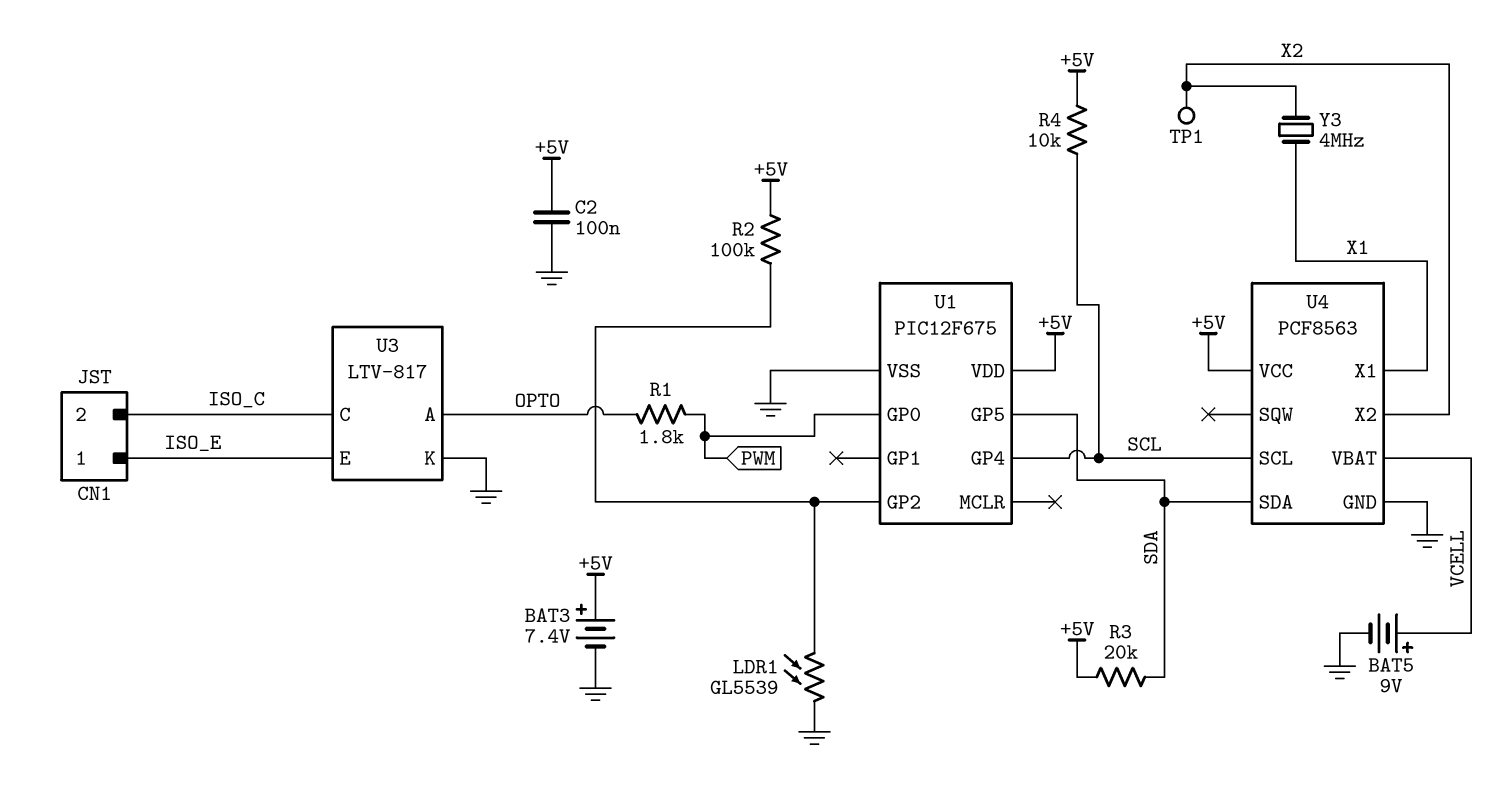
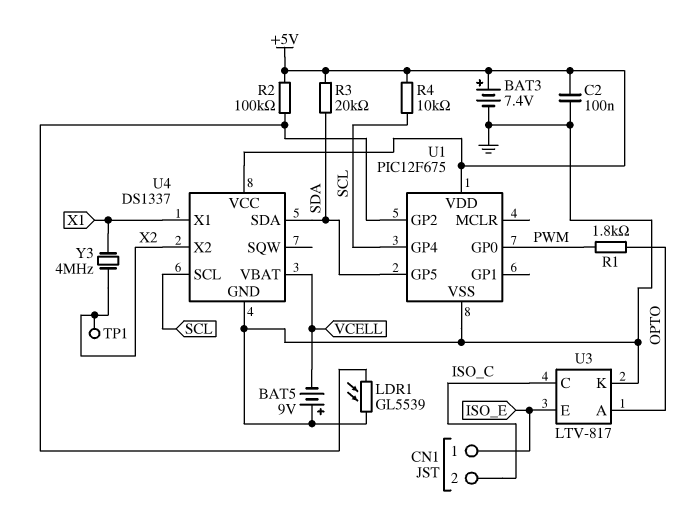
BAT5: 9V (plus VCELL, minus GND) -> 9V (plus GND, minus VCELL)
U4: PCF8563 -> DS1337

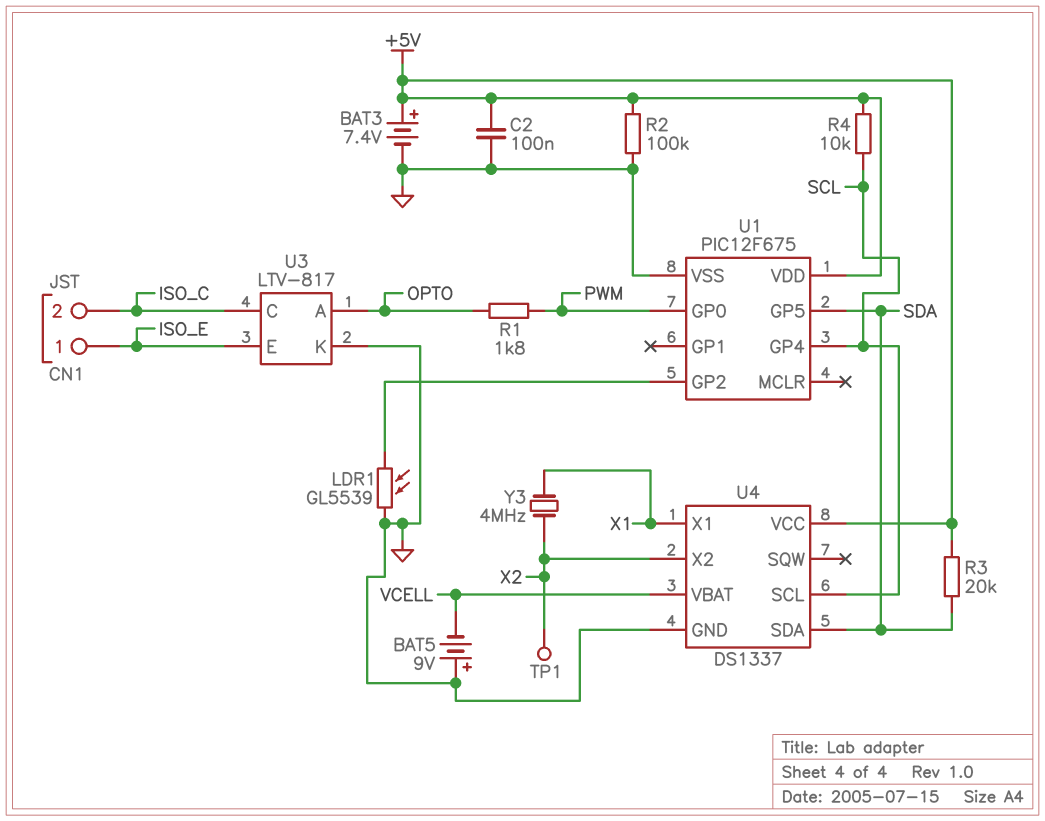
R2: 100k (+5V, U1/GP2) -> 100k (+5V, GND)

